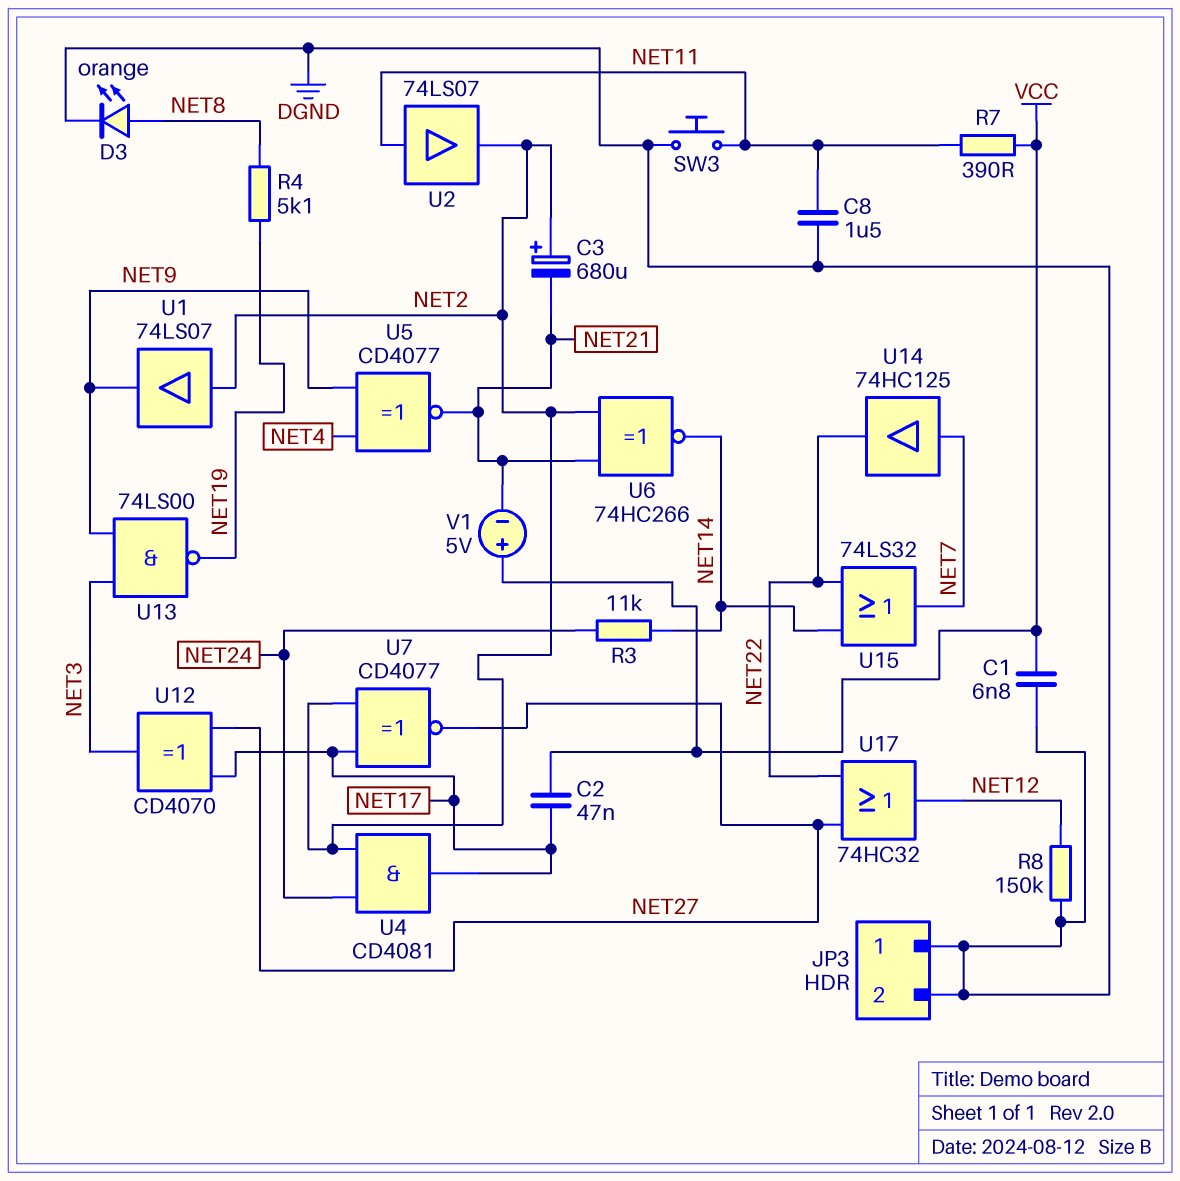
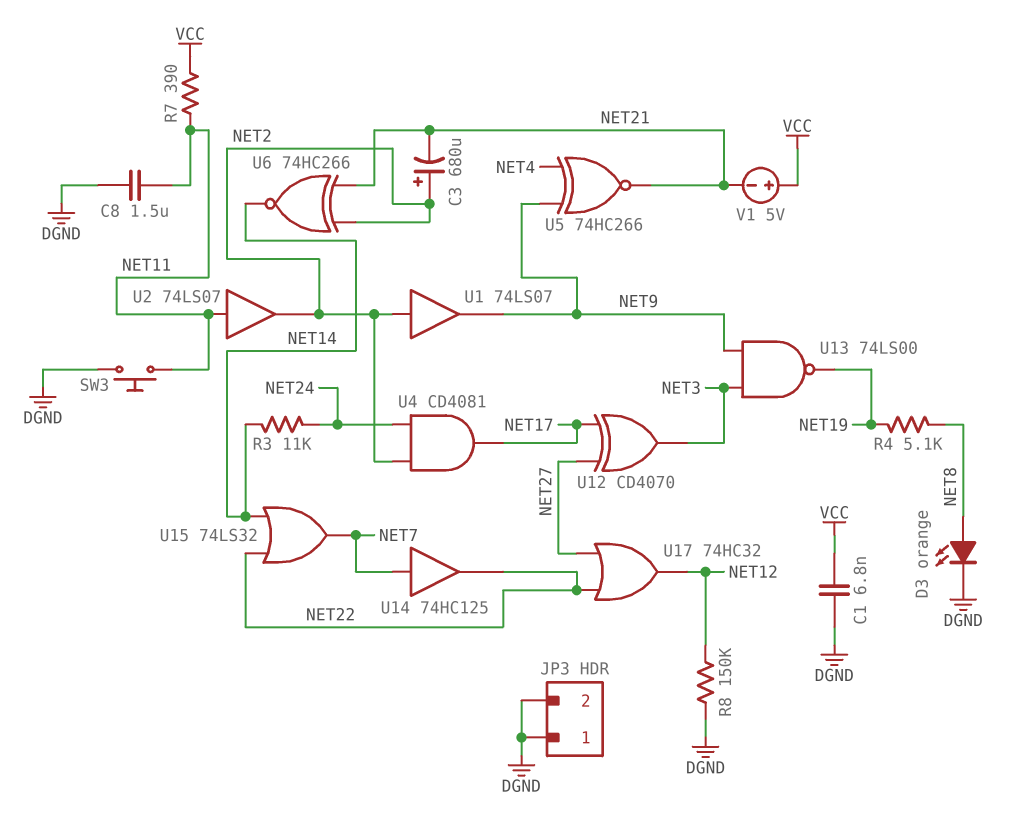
C2: 47nF (NET17, VCC) -> none
U5: XNOR CD4077 (in NET4, in NET9, out NET21) -> XNOR 74HC266 (in NET4, in NET9, out NET21)
U7: XNOR CD4077 (in NET2, in NET17, out NET27) -> none

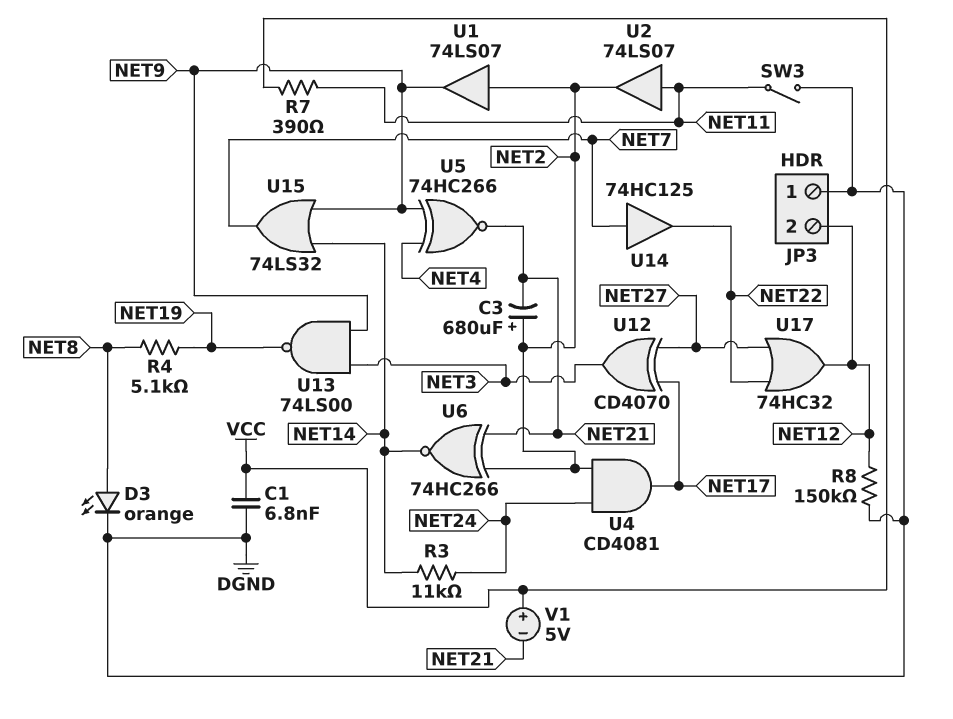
C8: 1.5uF (DGND, NET11) -> none
JP3 pin 2: DGND -> NET12
SW3: button (DGND, NET11) -> switch (DGND, NET11)
U15: OR 74LS32 (in NET14, in NET22, out NET7) -> OR 74LS32 (in NET9, in NET14, out NET7)

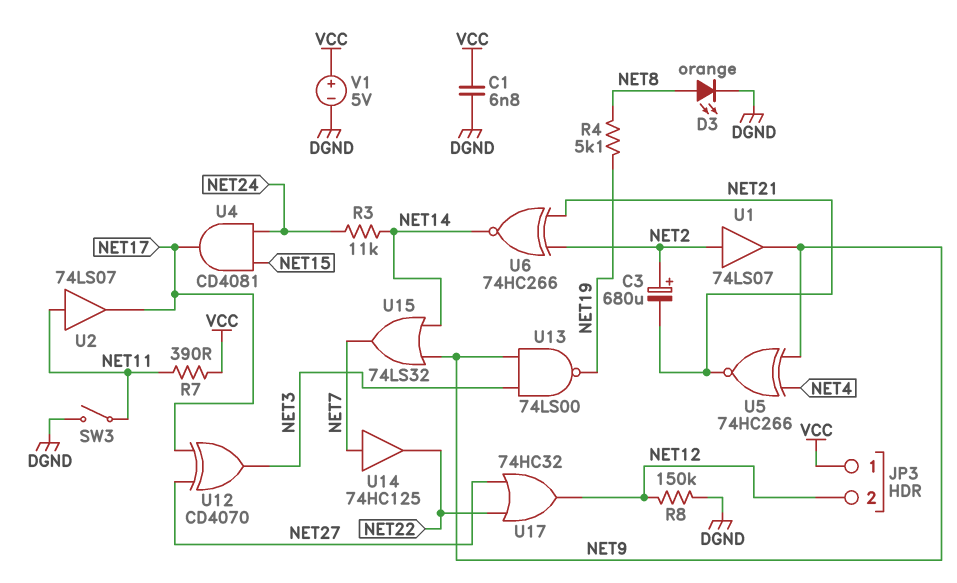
JP3 pin 1: DGND -> VCC
U2: buffer 74LS07 (in NET11, out NET2) -> buffer 74LS07 (in NET11, out NET17)
U4: AND CD4081 (in NET2, in NET24, out NET17) -> AND CD4081 (in NET15, in NET24, out NET17)
V1: 5V (plus VCC, minus NET21) -> 5V (plus VCC, minus DGND)

